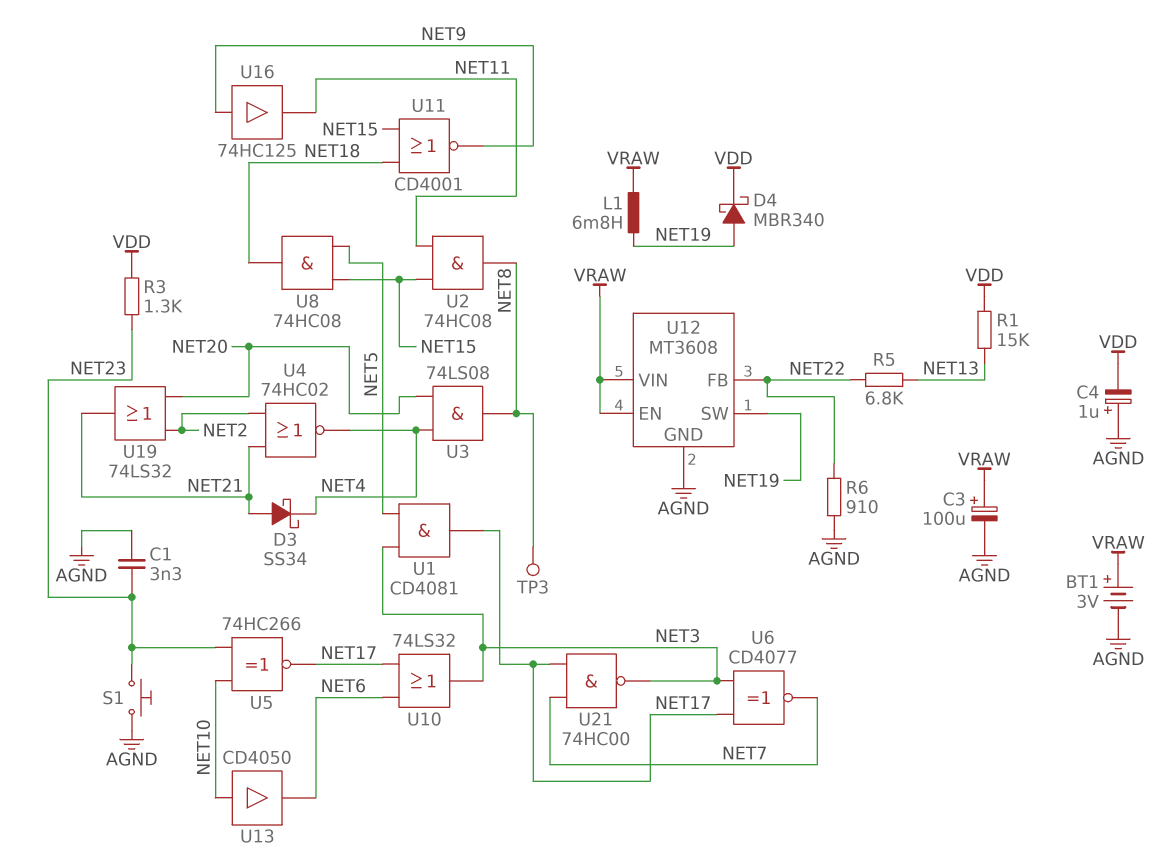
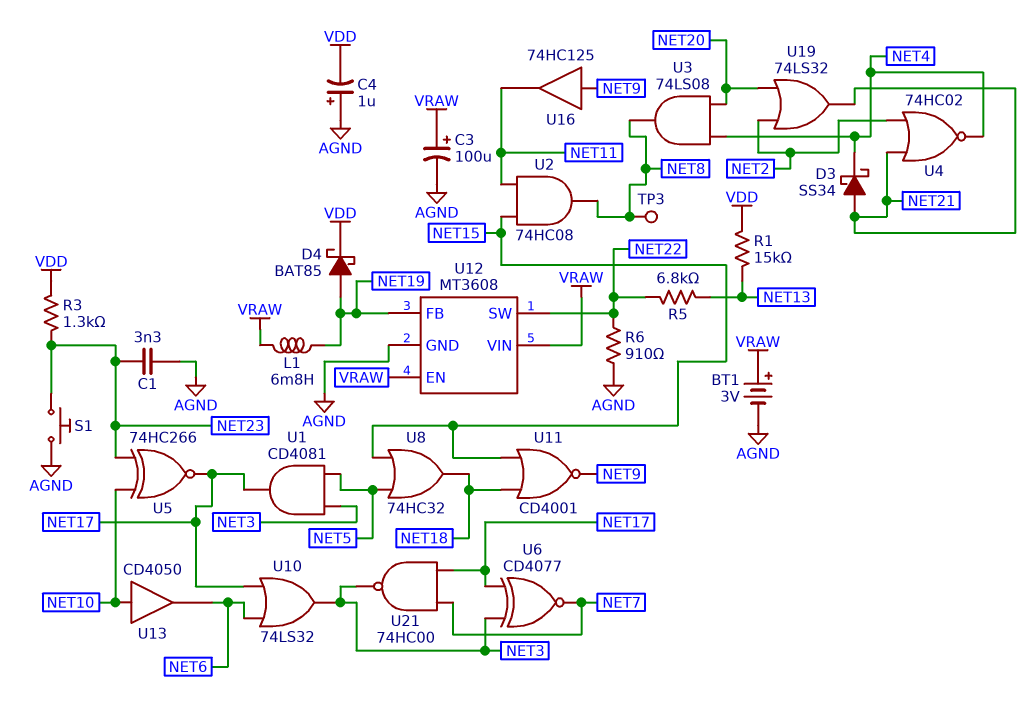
D4: schottky MBR340 (A NET19, K VDD) -> schottky BAT85 (A NET19, K VDD)
U8: AND 74HC08 (in NET5, in NET15, out NET18) -> OR 74HC32 (in NET5, in NET15, out NET18)
U12 pin FB: NET22 -> NET19
U12 pin SW: NET19 -> NET22

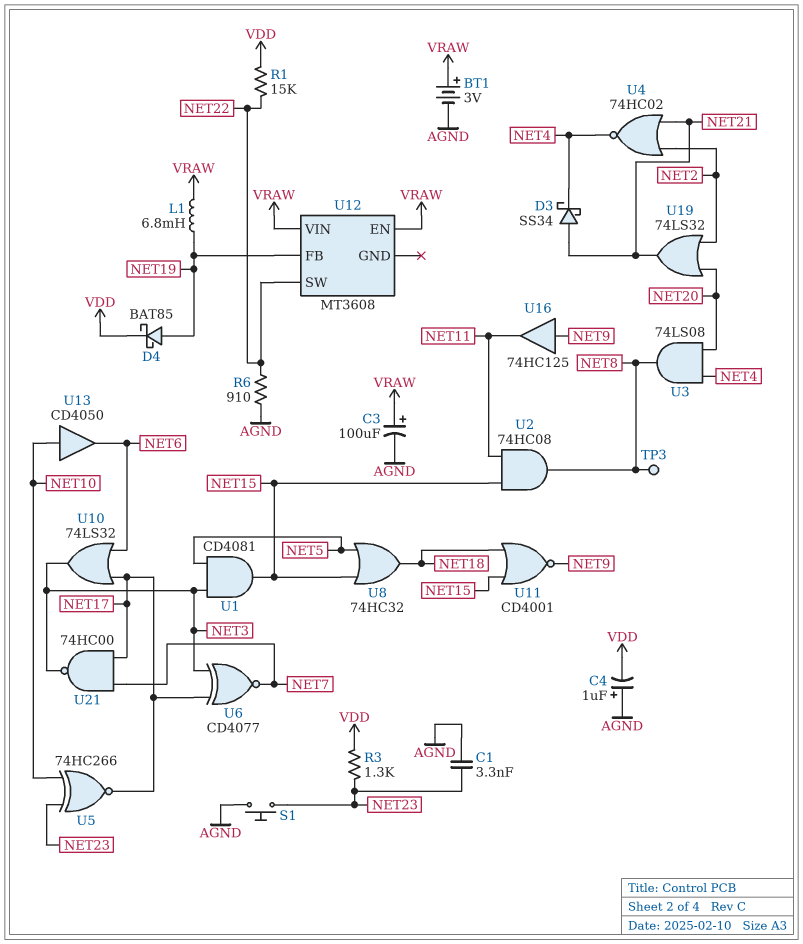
R1: 15k (NET13, VDD) -> 15k (NET22, VDD)
R5: 6.8k (NET13, NET22) -> none
U1: AND CD4081 (in NET3, in NET5, out NET17) -> AND CD4081 (in NET3, in NET5, out NET15)
U12 pin GND: AGND -> none

